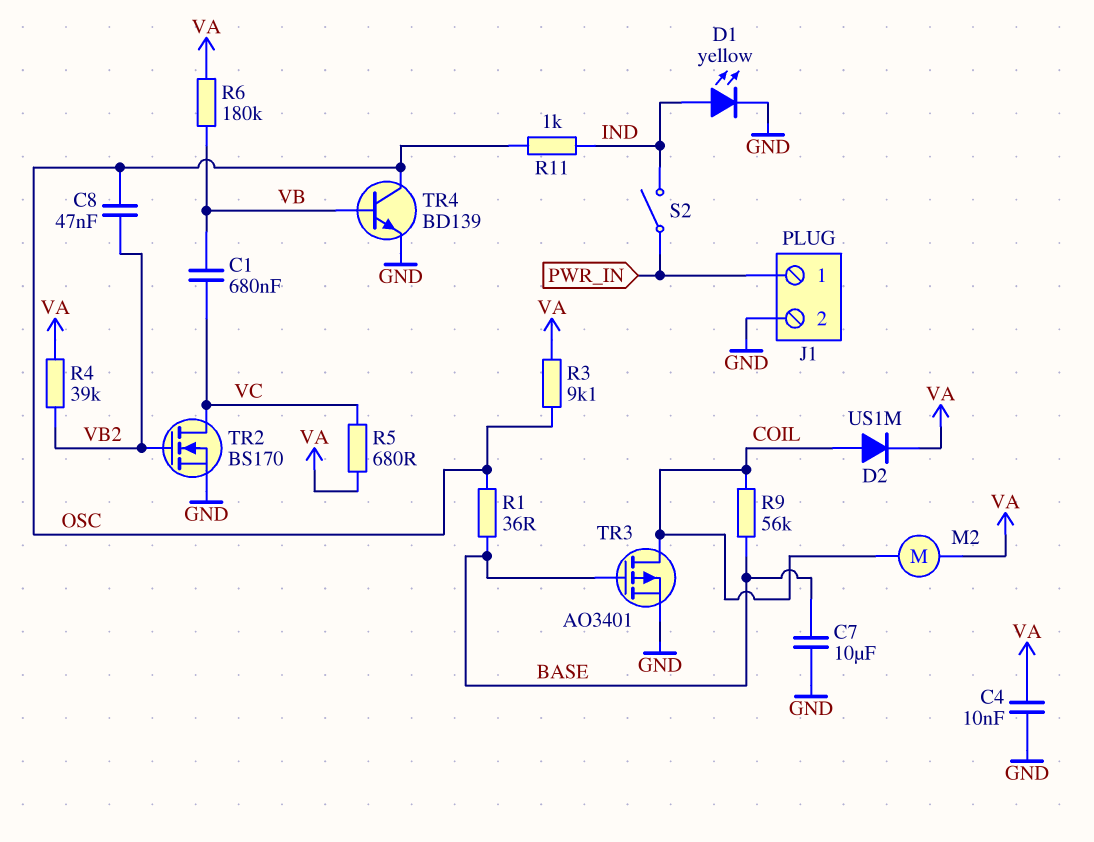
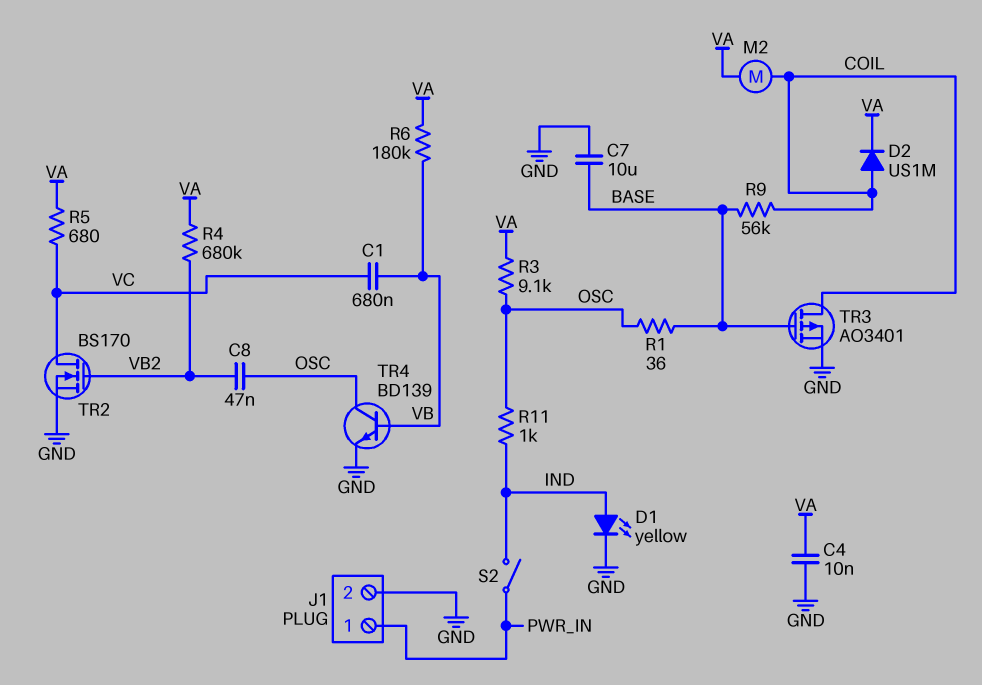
R4: 39k (VA, VB2) -> 680k (VA, VB2)

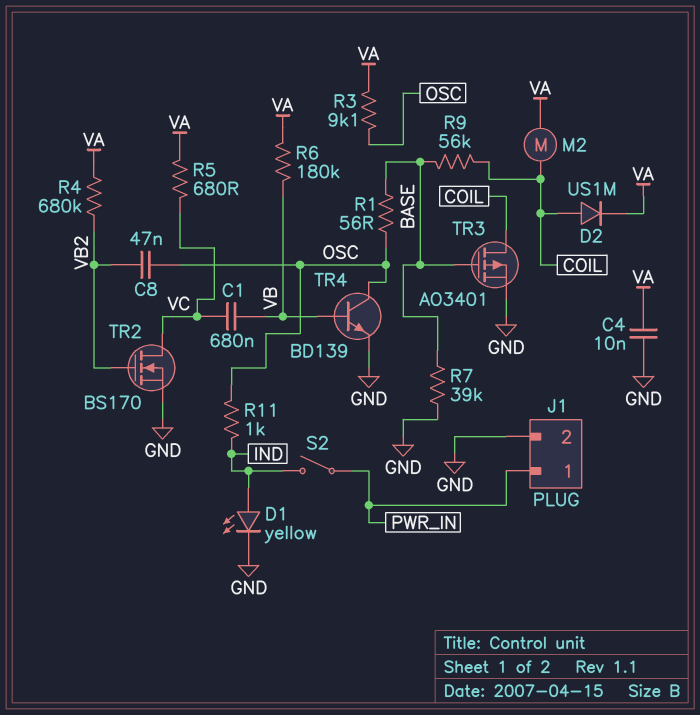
C7: 10uF (BASE, GND) -> none
R1: 36 (BASE, OSC) -> 56 (BASE, OSC)
R7: none -> 39k (BASE, GND)

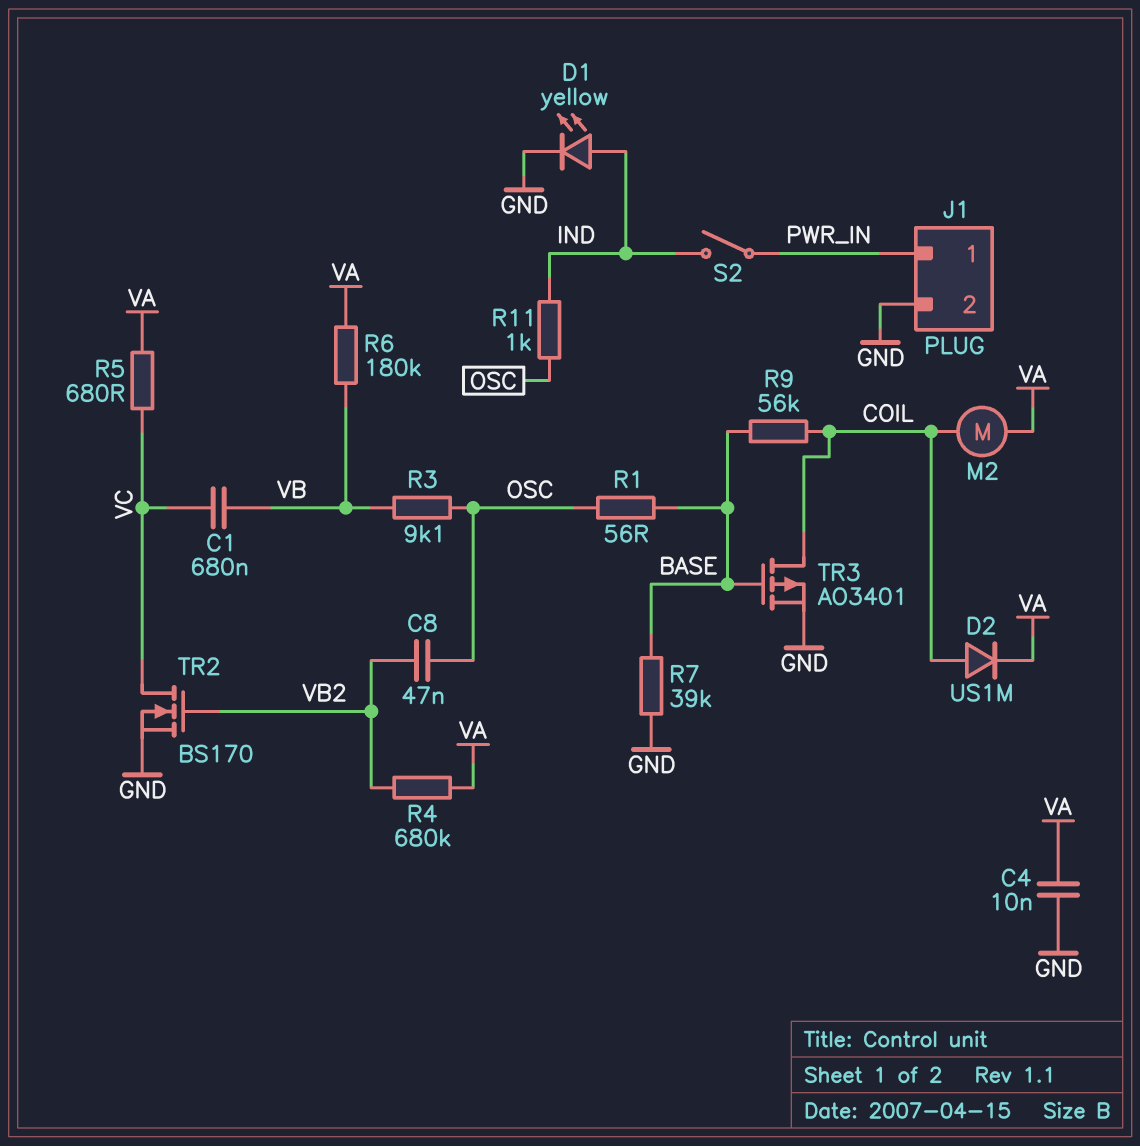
R3: 9.1k (OSC, VA) -> 9.1k (OSC, VB)
TR4: NPN BD139 (B VB, C OSC, E GND) -> none

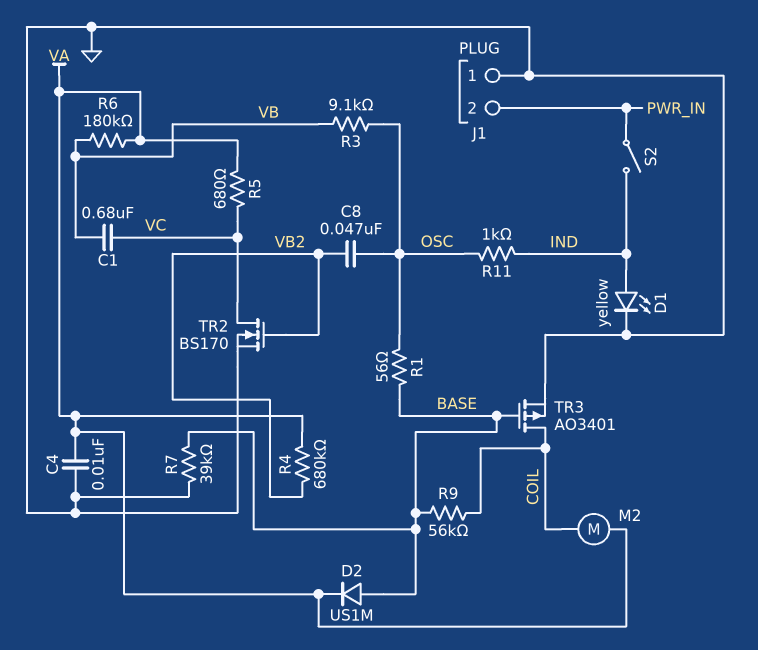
D2: diode US1M (A COIL, K VA) -> diode US1M (A BASE, K VA)
J1 pin 1: PWR_IN -> GND
J1 pin 2: GND -> PWR_IN

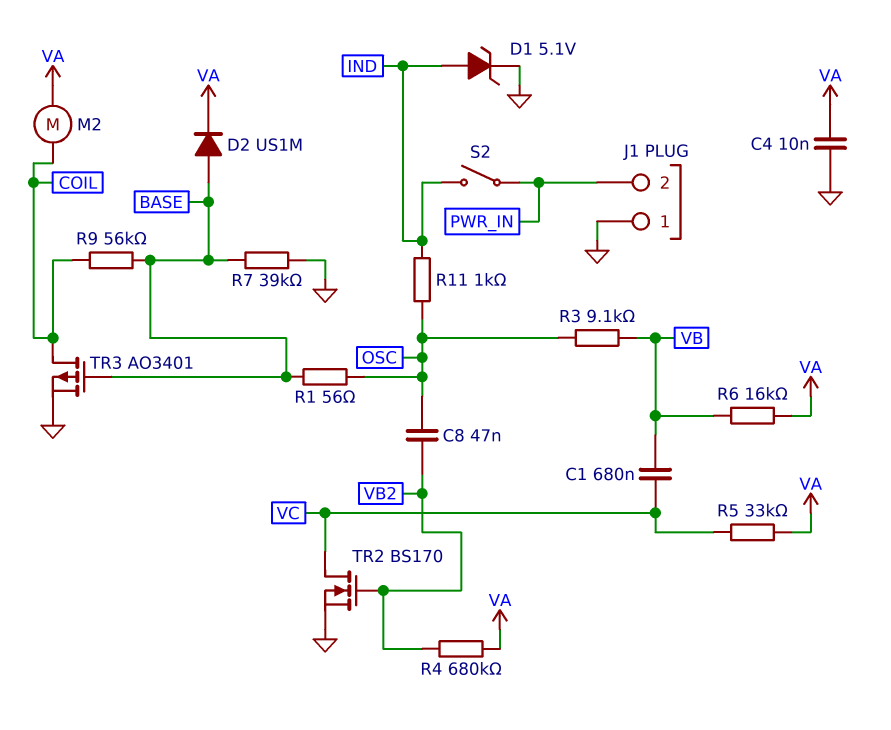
D1: LED yellow (A IND, K GND) -> zener 5.1V (A IND, K GND)
R5: 680 (VA, VC) -> 33k (VA, VC)
R6: 180k (VA, VB) -> 16k (VA, VB)

